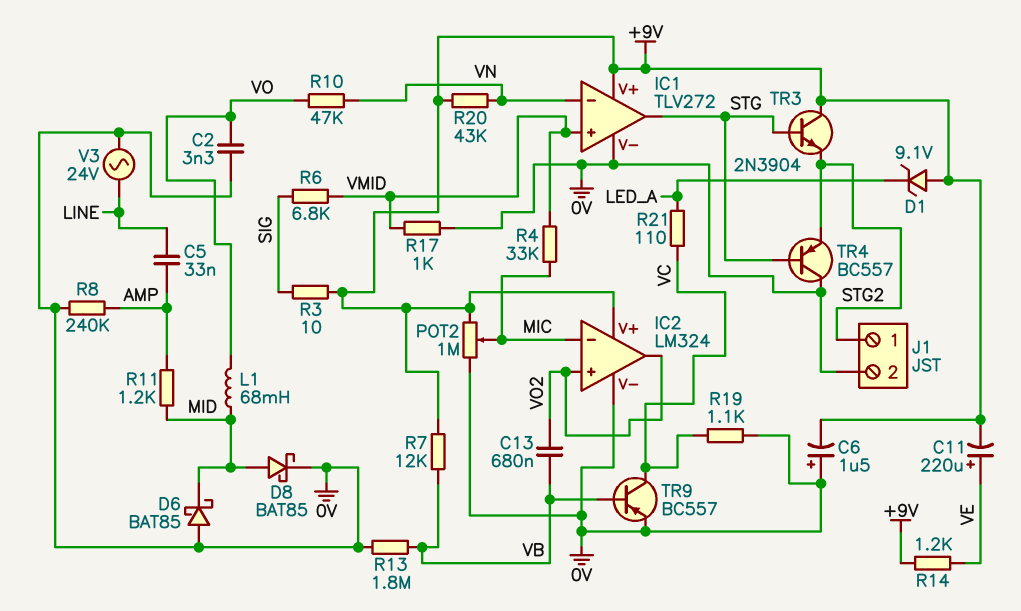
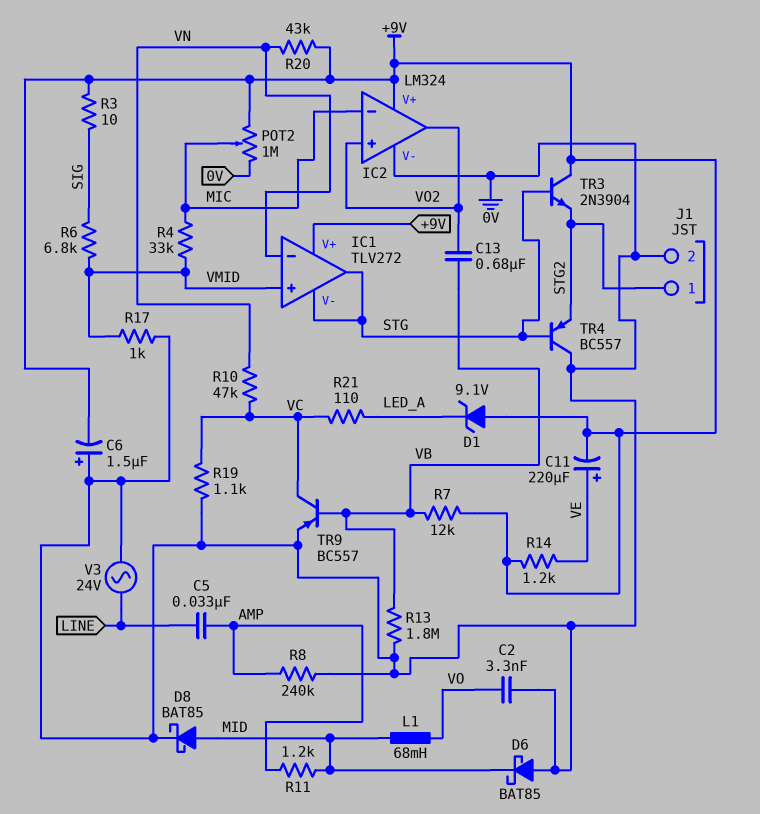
IC1 pin V-: 0V -> STG
R10: 47k (VN, VO) -> 47k (VC, VN)

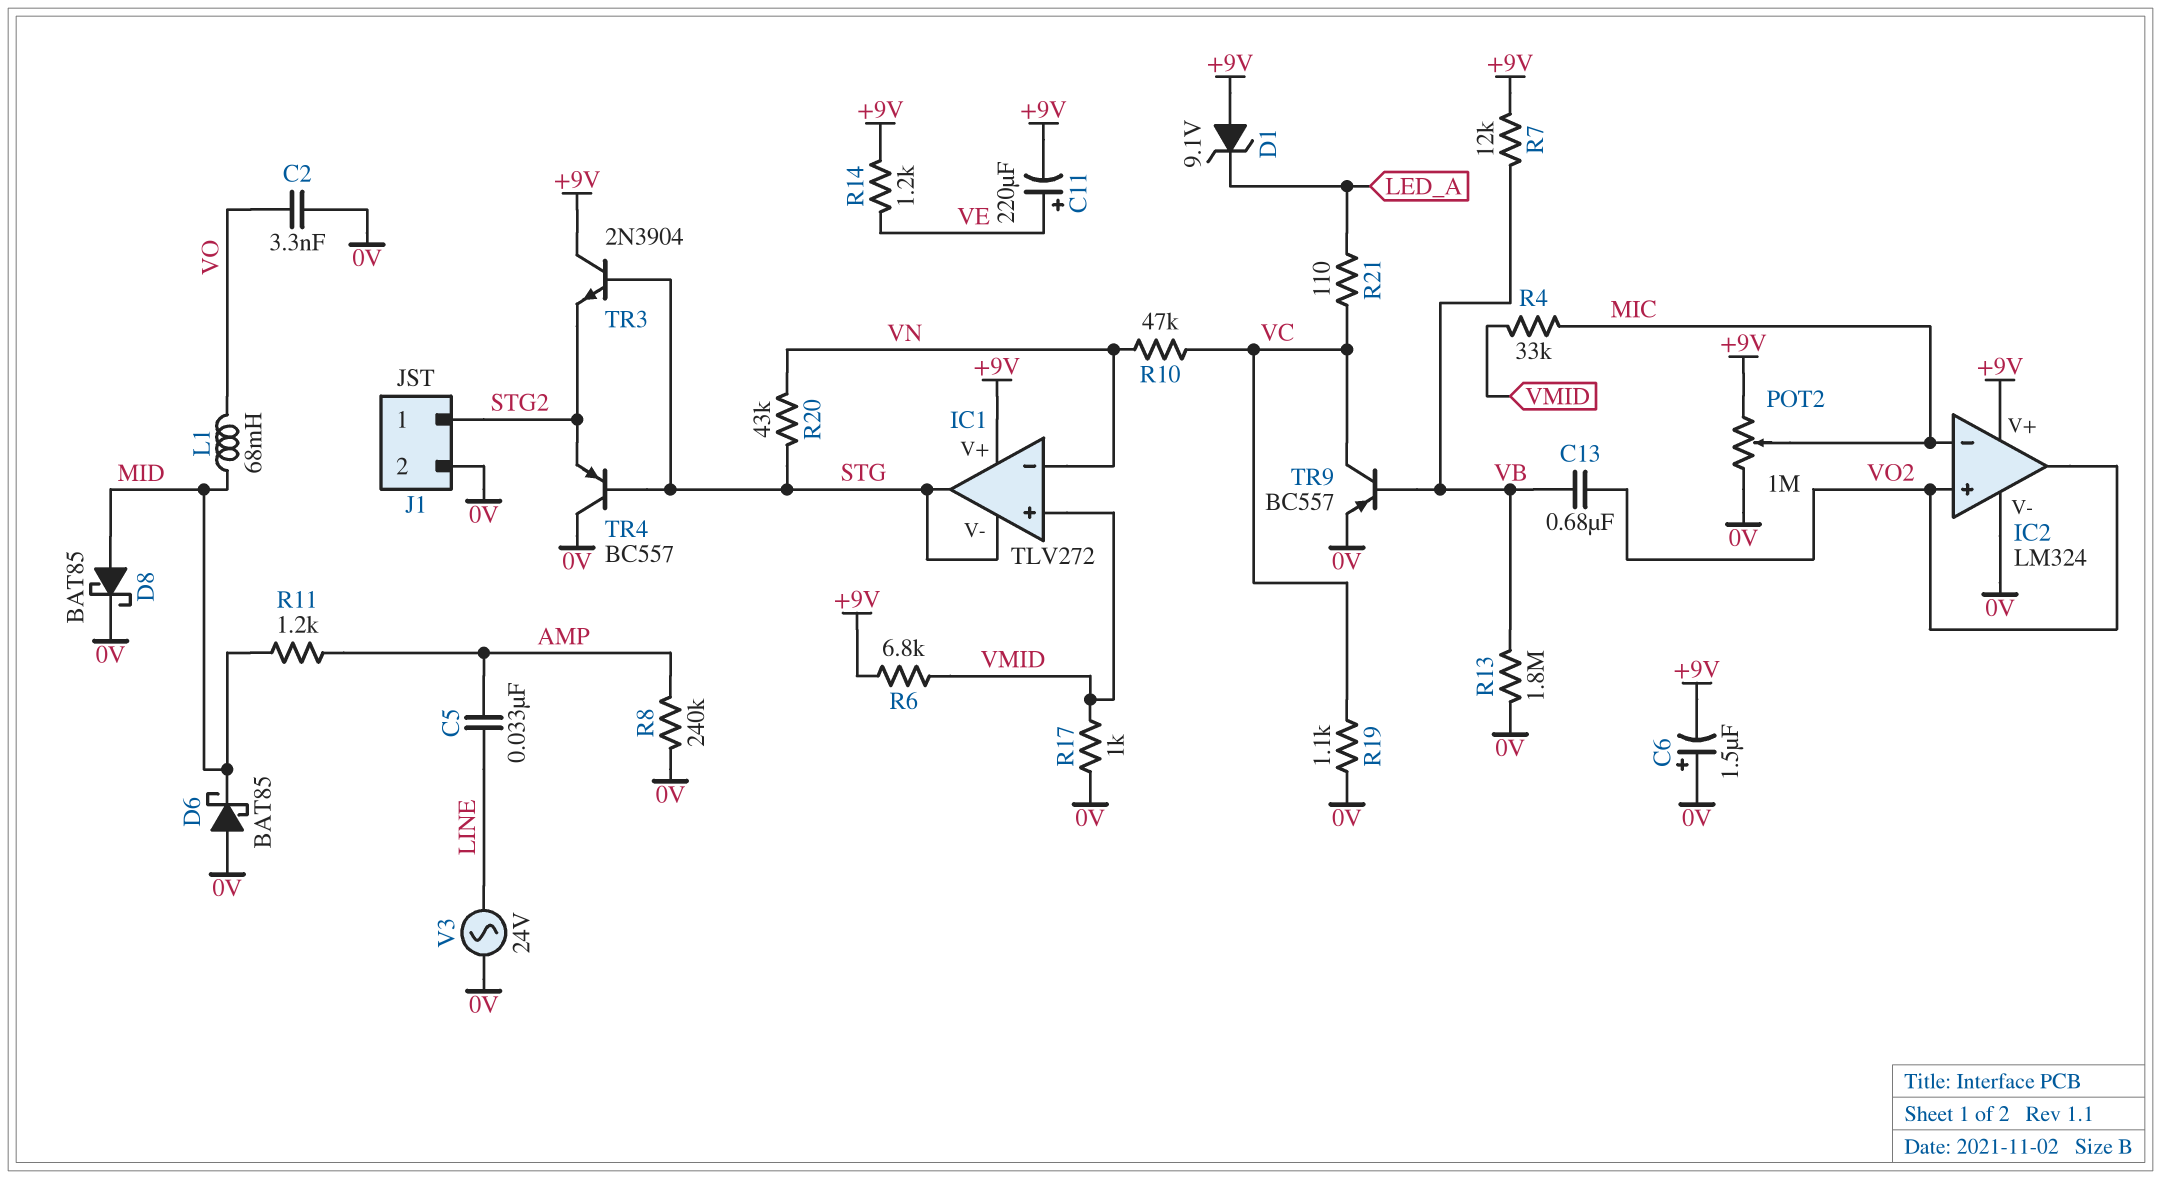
R3: 10 (+9V, SIG) -> none
R6: 6.8k (SIG, VMID) -> 6.8k (+9V, VMID)
R20: 43k (+9V, VN) -> 43k (STG, VN)

